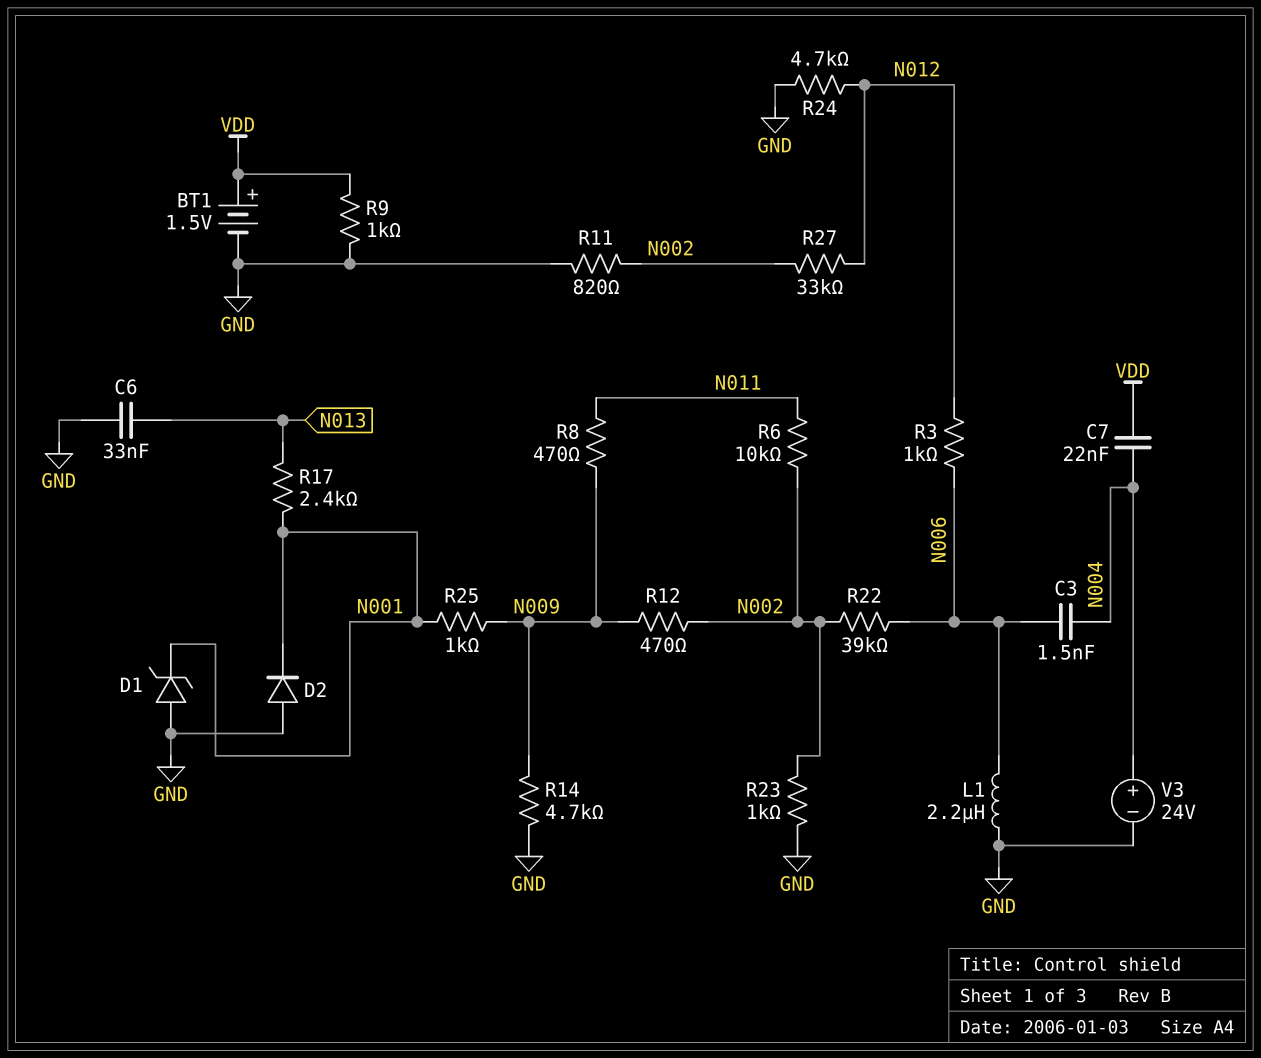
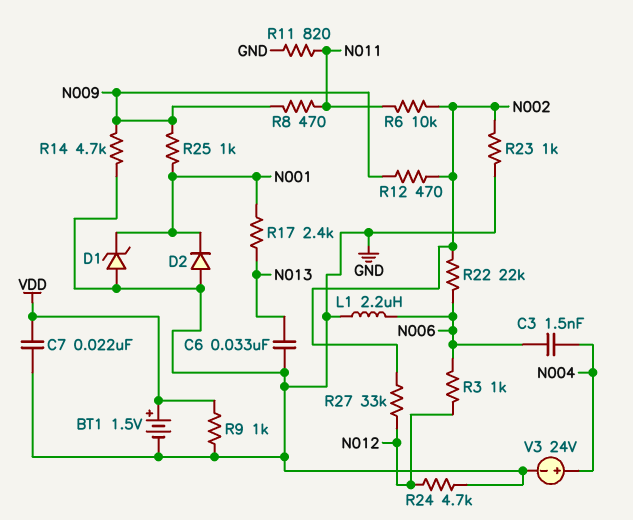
C7: 22nF (N004, VDD) -> 22nF (GND, VDD)
R11: 820 (GND, N002) -> 820 (GND, N011)
R22: 39k (N002, N006) -> 22k (N002, N006)

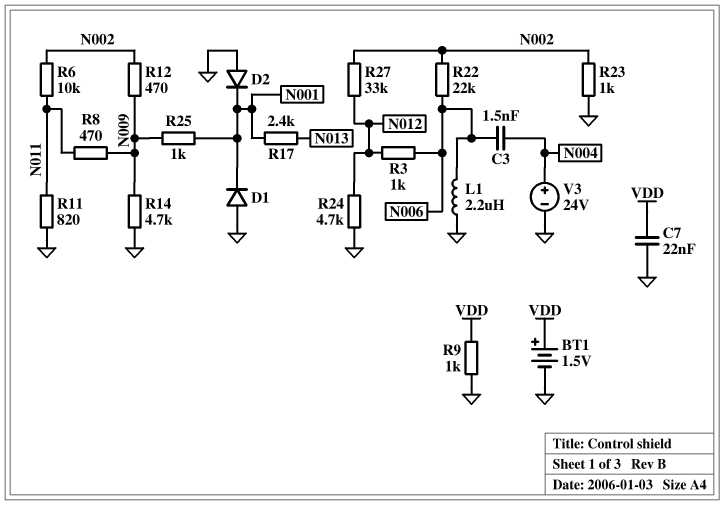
C6: 33nF (GND, N013) -> none
D1: zener (A GND, K N001) -> diode (A GND, K N001)

